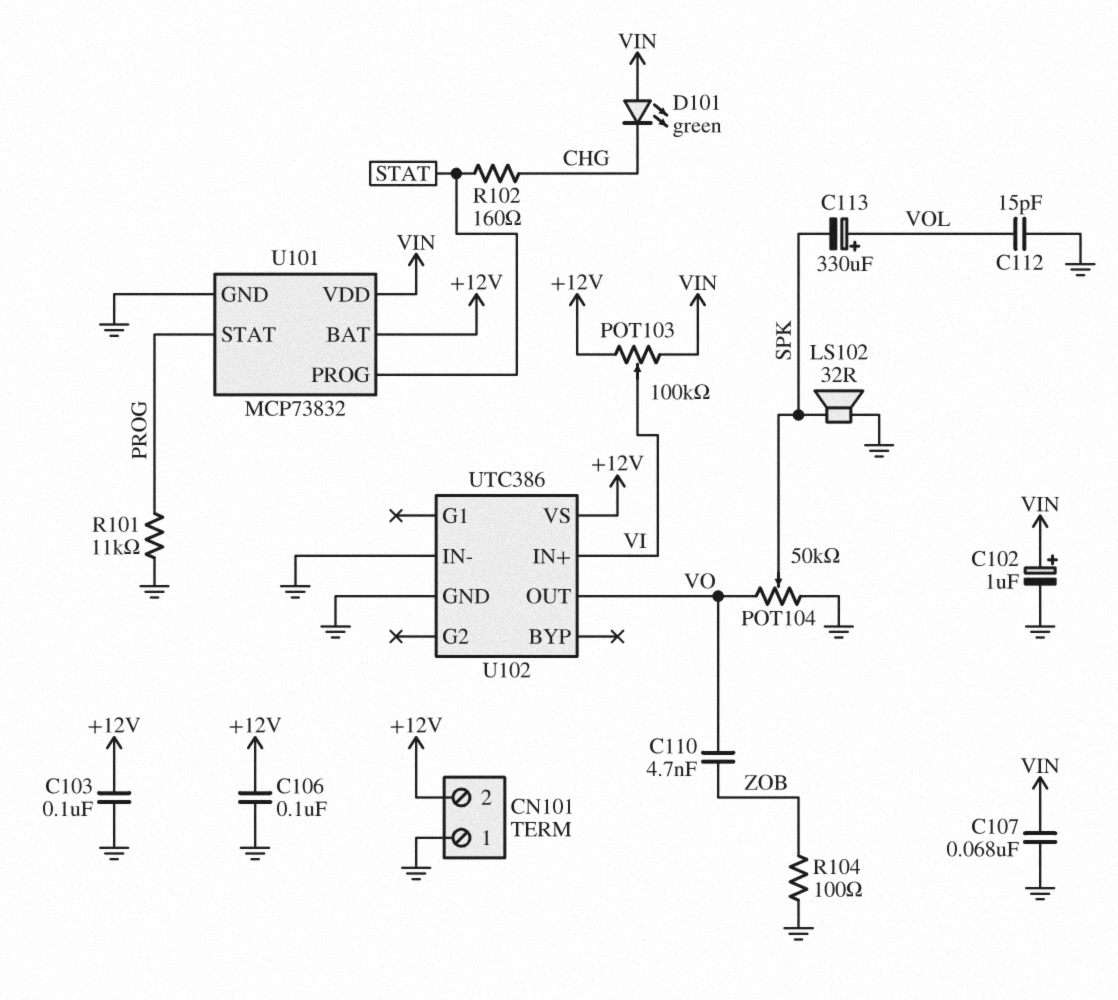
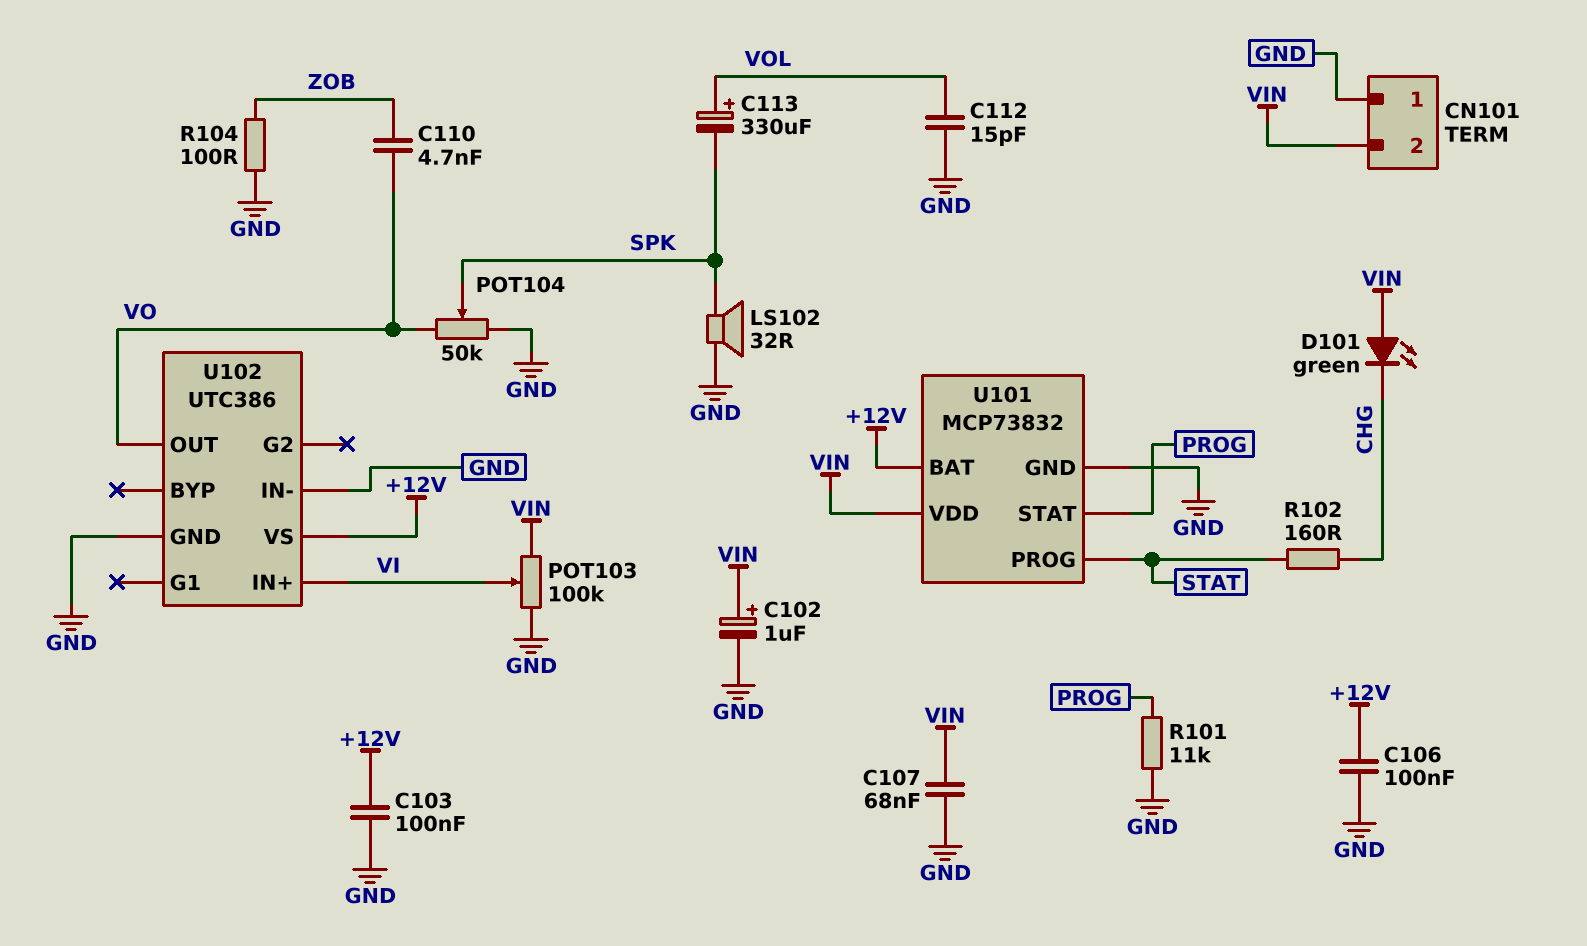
CN101 pin 2: +12V -> VIN
POT103: 100k (+12V, VIN, wiper VI) -> 100k (GND, VIN, wiper VI)

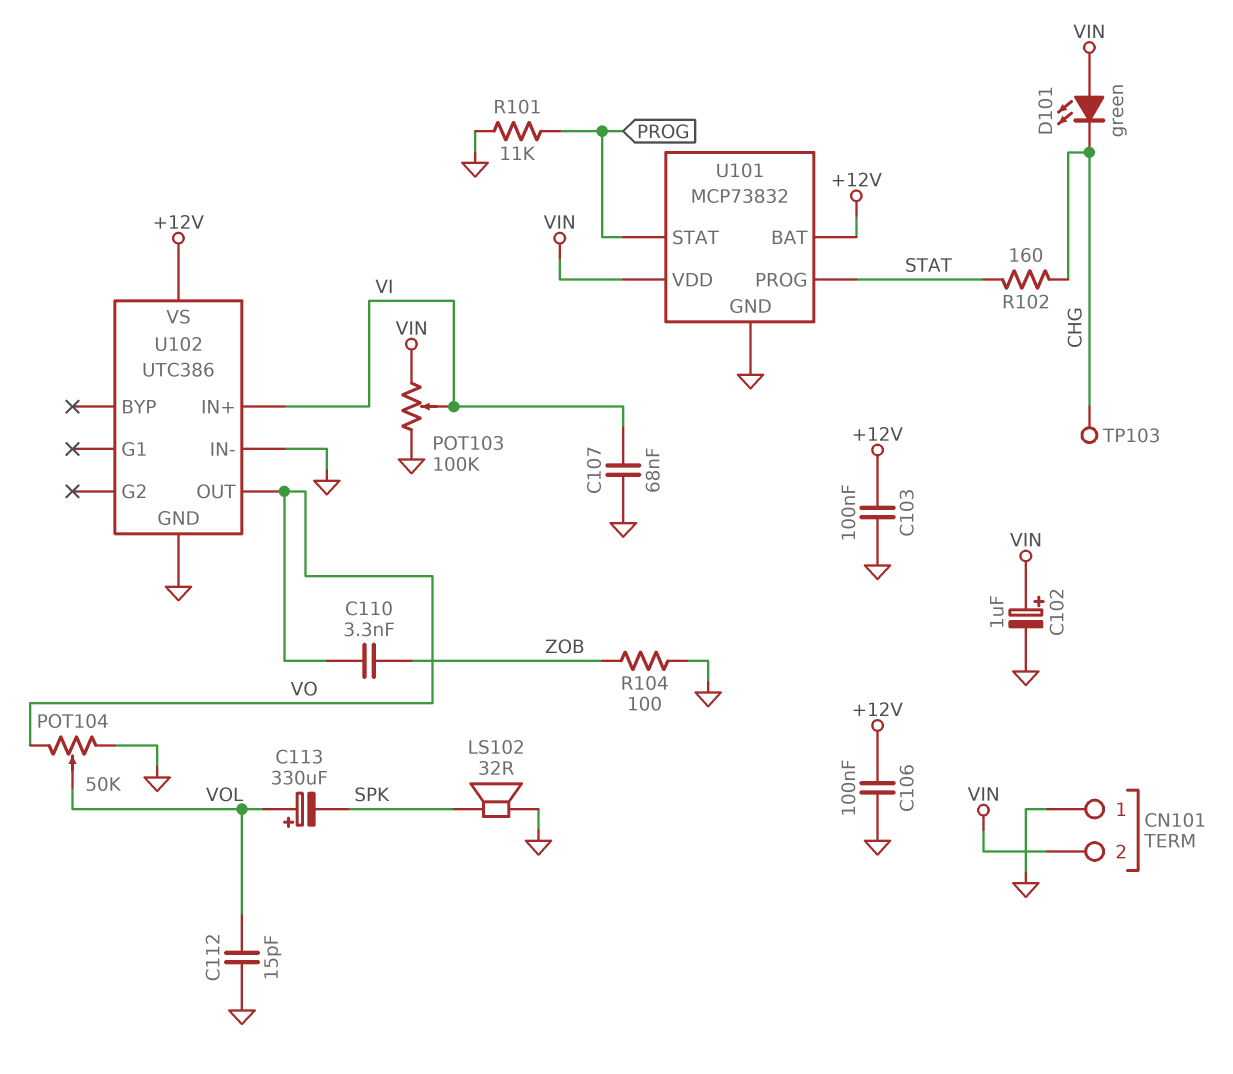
C107: 68nF (GND, VIN) -> 68nF (GND, VI)
C110: 4.7nF (VO, ZOB) -> 3.3nF (VO, ZOB)
POT104: 50k (GND, VO, wiper SPK) -> 50k (GND, VO, wiper VOL)
TP103: none -> test point (CHG)

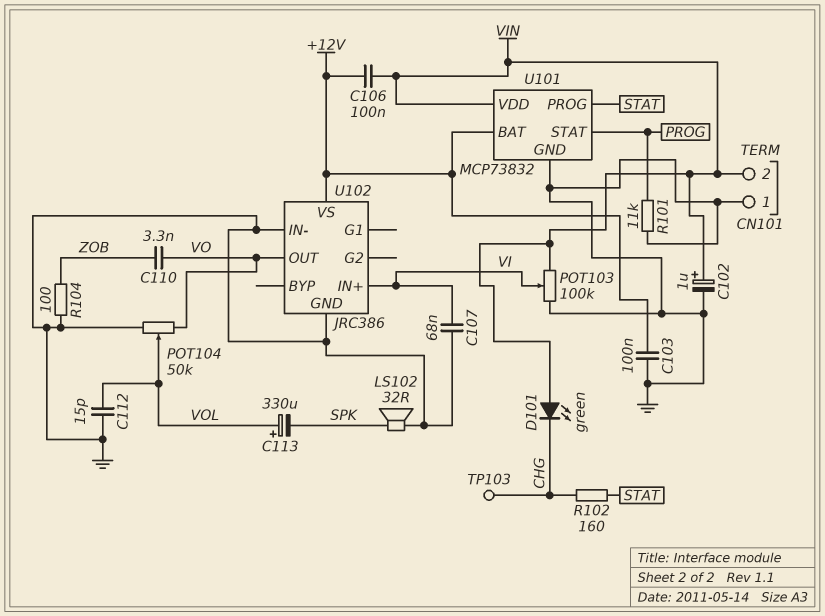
C106: 100nF (+12V, GND) -> 100nF (+12V, VIN)
U102: UTC386 -> JRC386

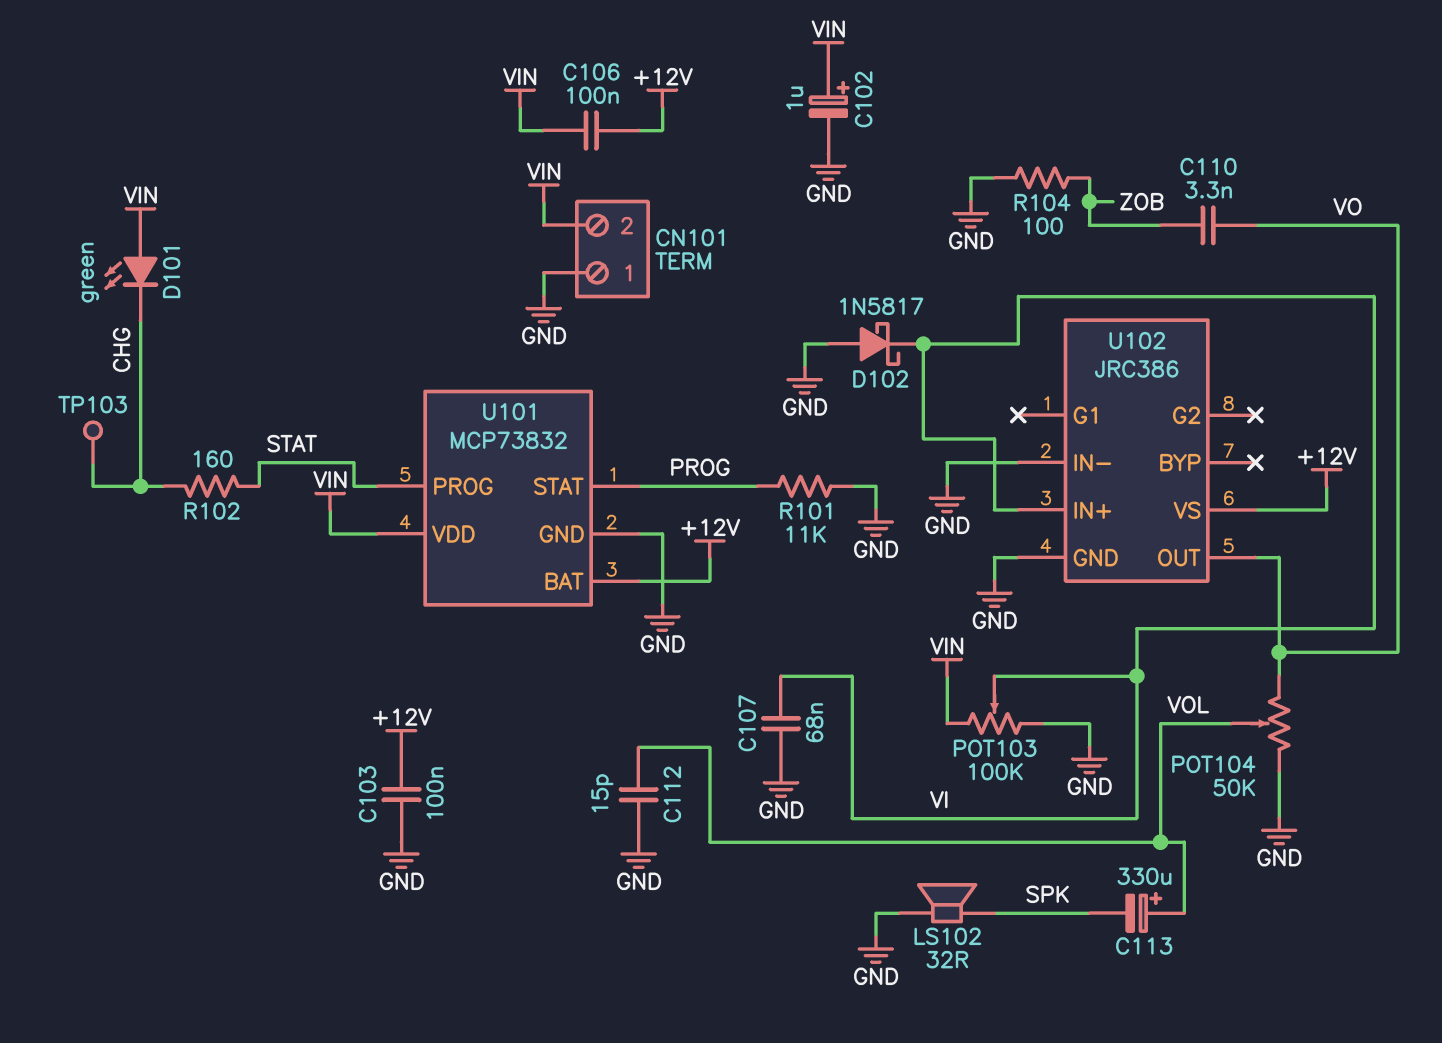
D102: none -> schottky 1N5817 (A GND, K VI)

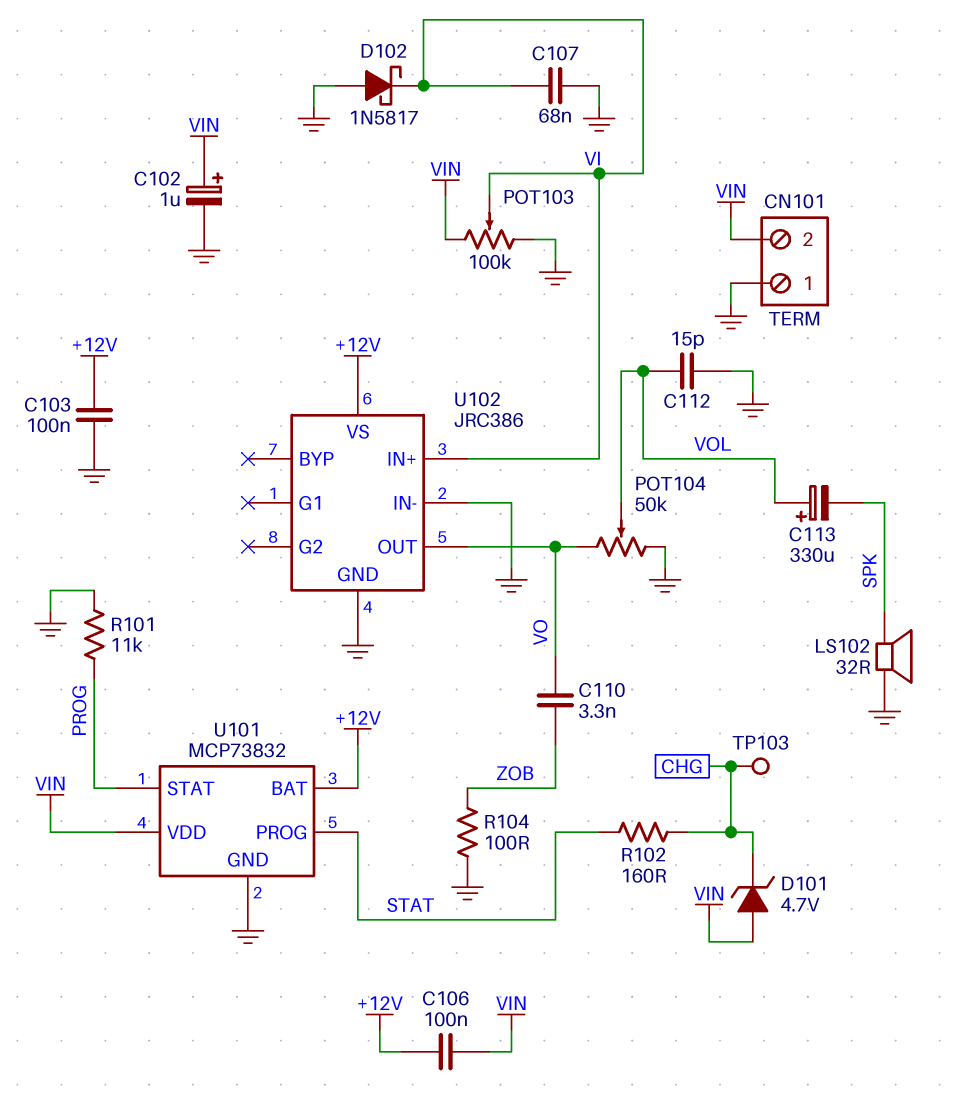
D101: LED green (A VIN, K CHG) -> zener 4.7V (A VIN, K CHG)

